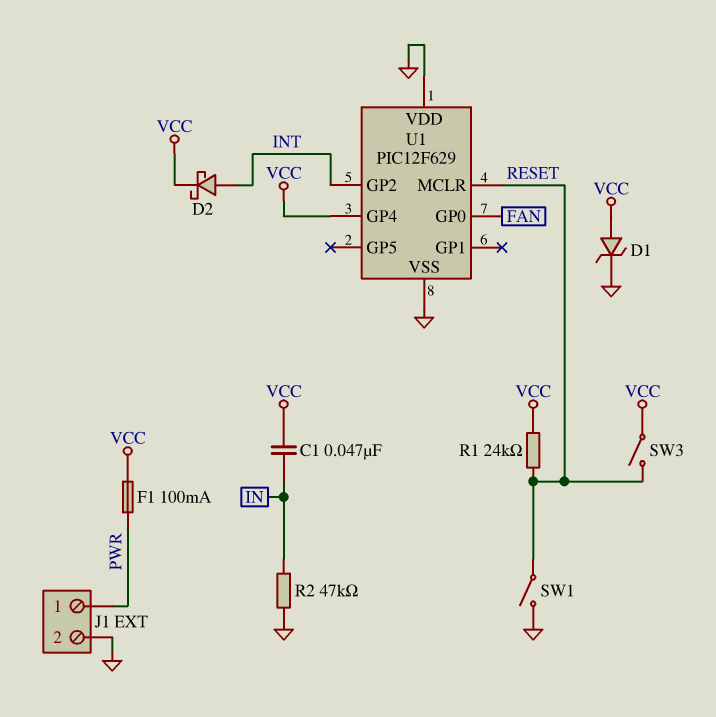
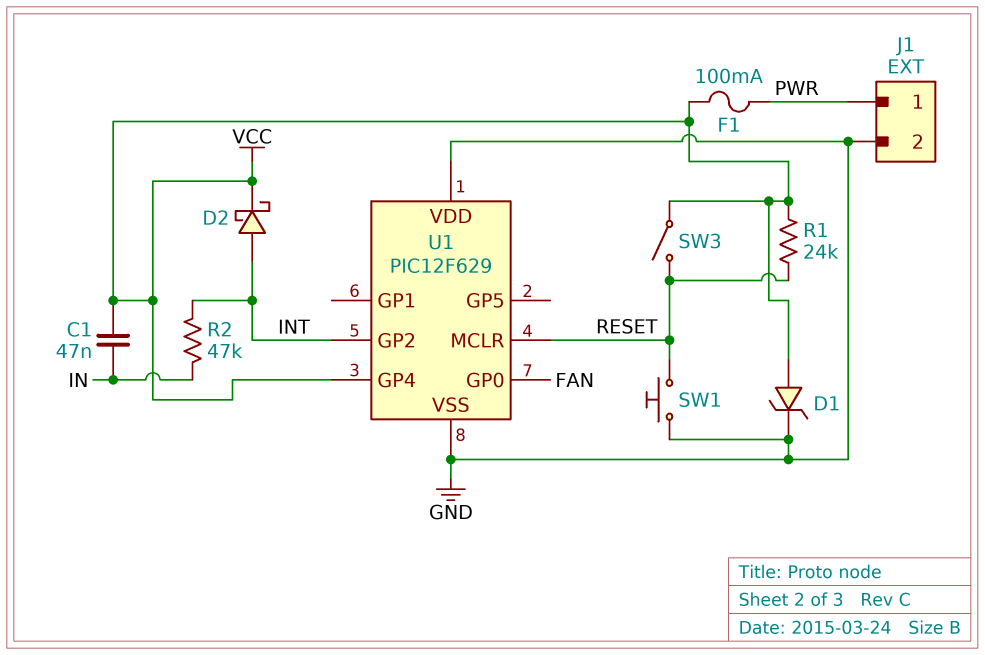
R2: 47k (GND, IN) -> 47k (IN, INT)
SW1: switch (GND, RESET) -> button (GND, RESET)

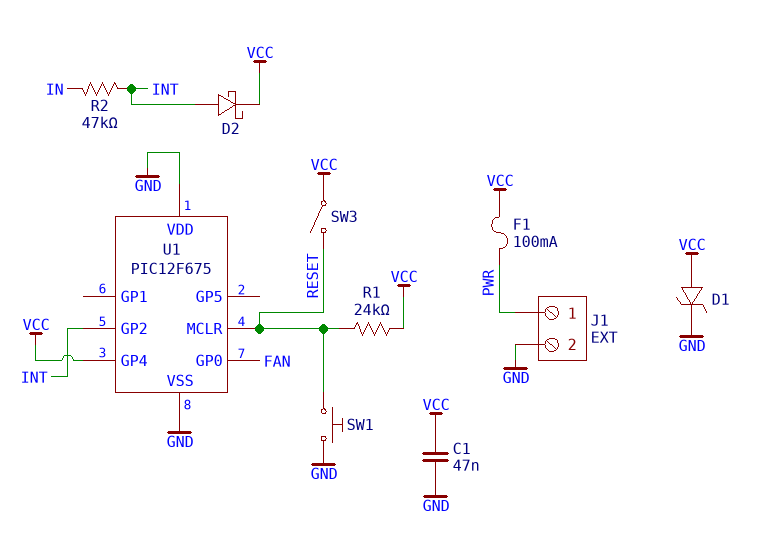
C1: 47nF (IN, VCC) -> 47nF (GND, VCC)
U1: PIC12F629 -> PIC12F675

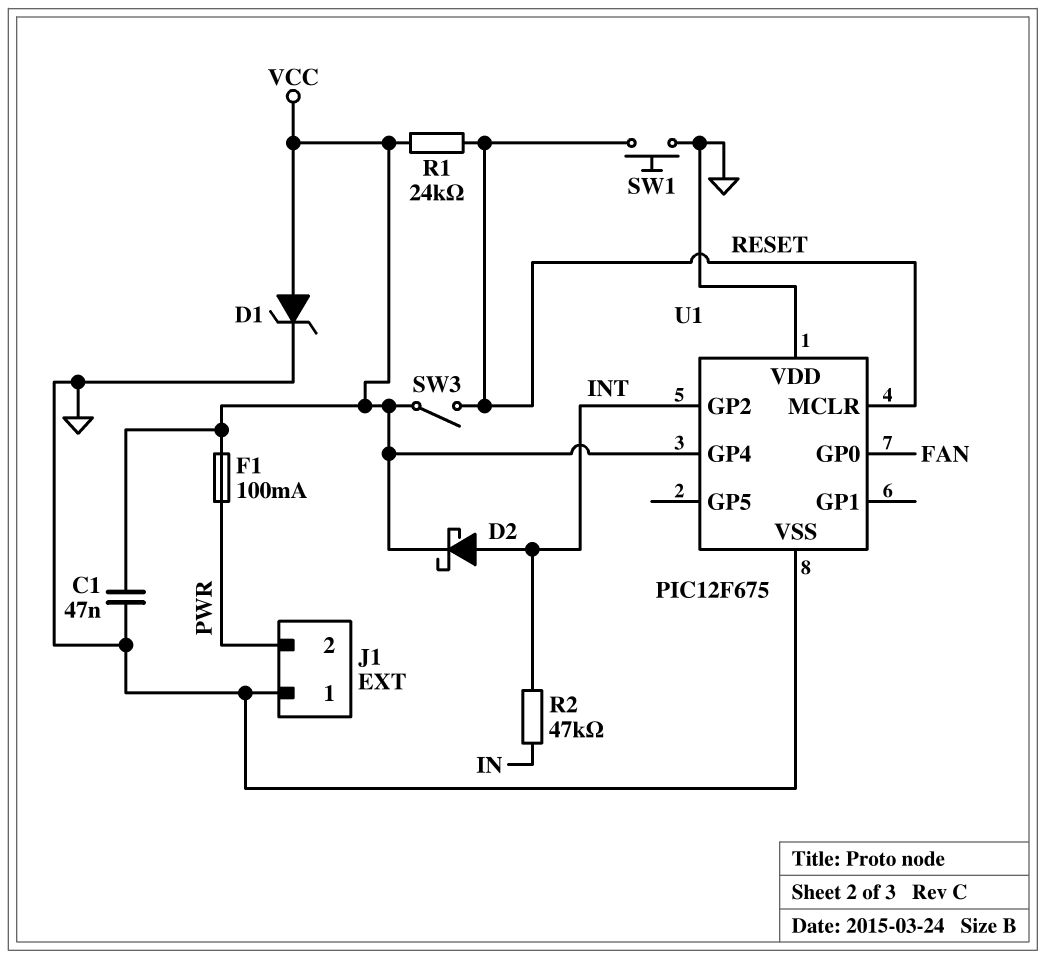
J1 pin 1: PWR -> GND
J1 pin 2: GND -> PWR

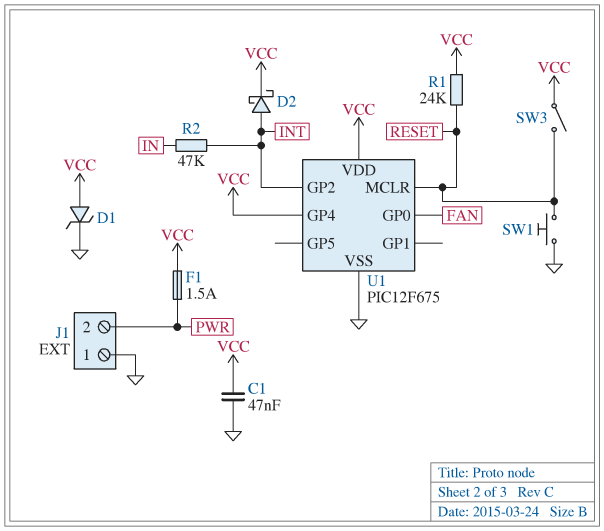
F1: 100mA (PWR, VCC) -> 1.5A (PWR, VCC)
U1 pin VDD: GND -> VCC

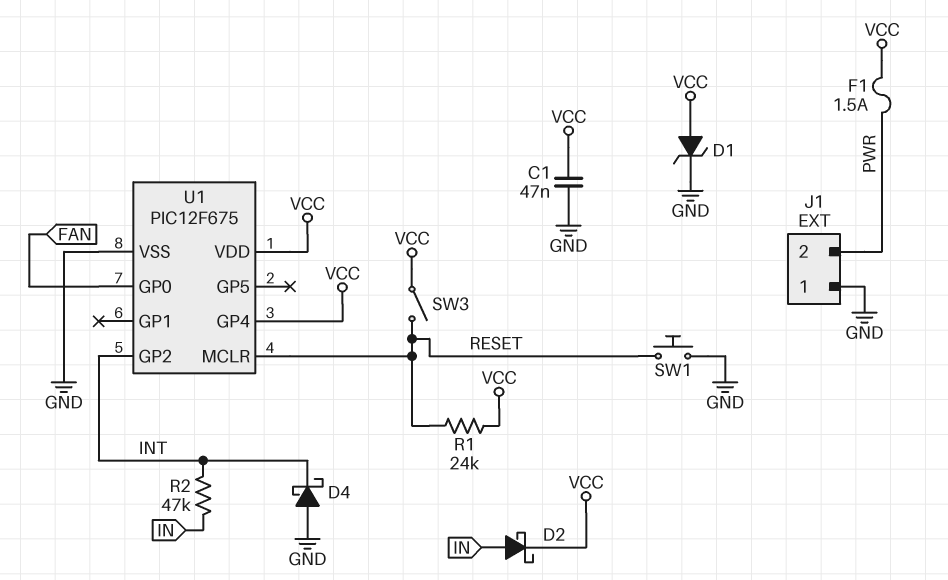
D2: schottky (A INT, K VCC) -> schottky (A IN, K VCC)
D4: none -> schottky (A GND, K INT)

